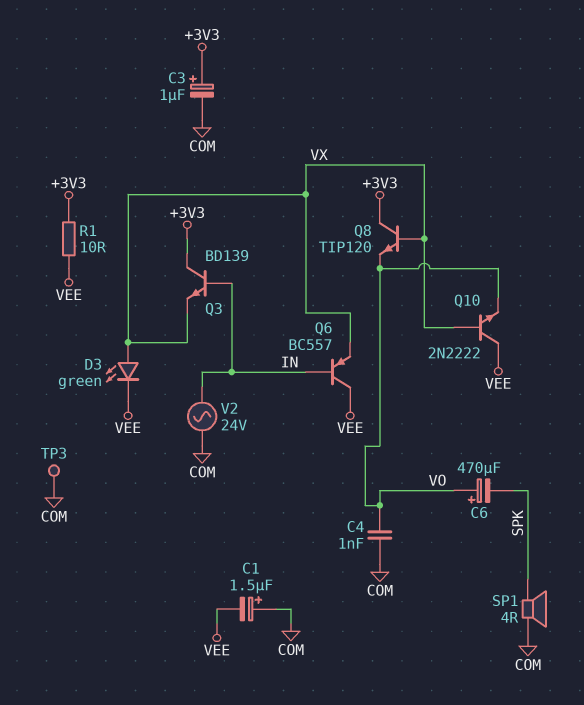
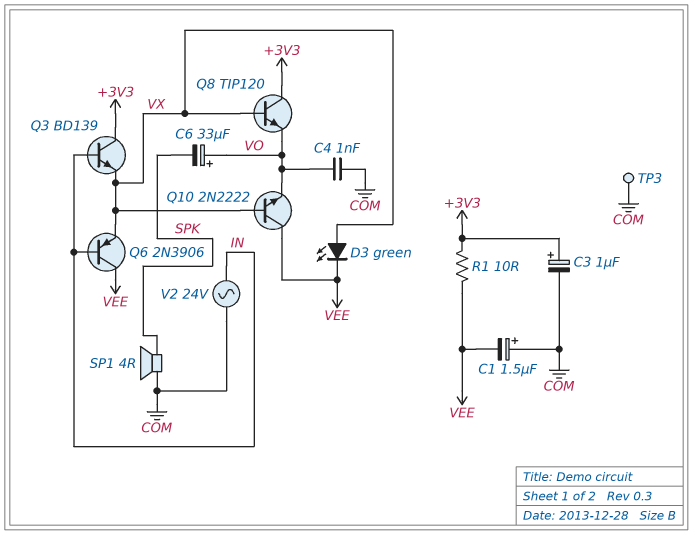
C6: 470uF (plus VO, minus SPK) -> 33uF (plus VO, minus SPK)
Q6: PNP BC557 (B IN, C VEE, E VX) -> PNP 2N3906 (B IN, C VEE, E VX)

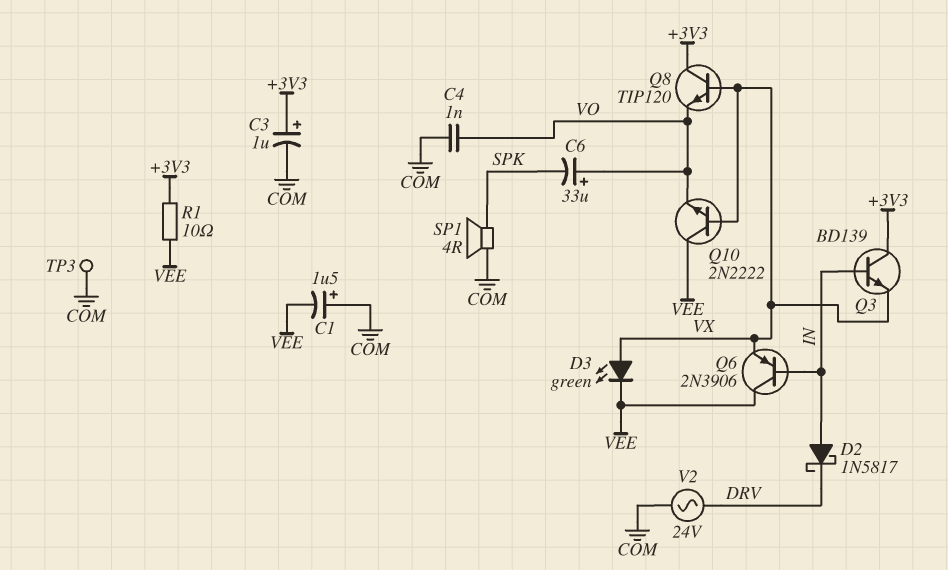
D2: none -> schottky 1N5817 (A IN, K DRV)
V2: AC 24V (COM, IN) -> AC 24V (COM, DRV)

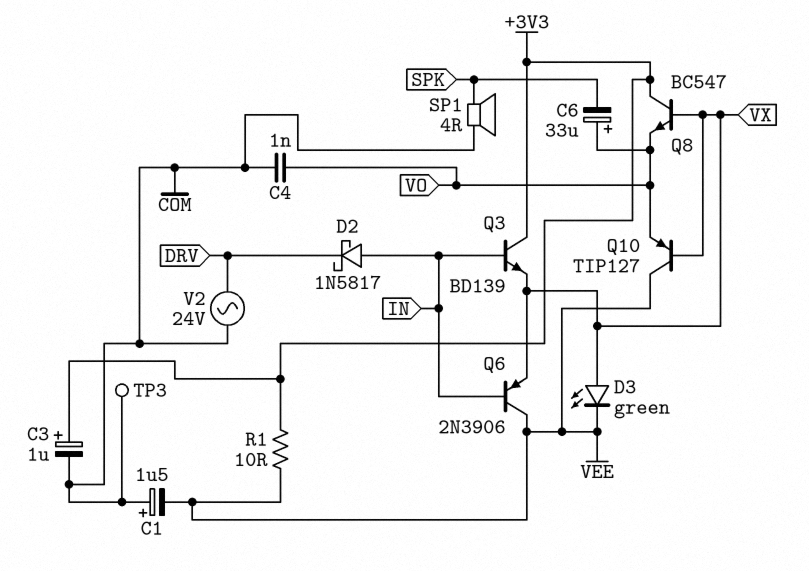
Q8: NPN TIP120 (B VX, C +3V3, E VO) -> NPN BC547 (B VX, C +3V3, E VO)
Q10: NPN 2N2222 (B VX, C VEE, E VO) -> PNP TIP127 (B VX, C VEE, E VO)

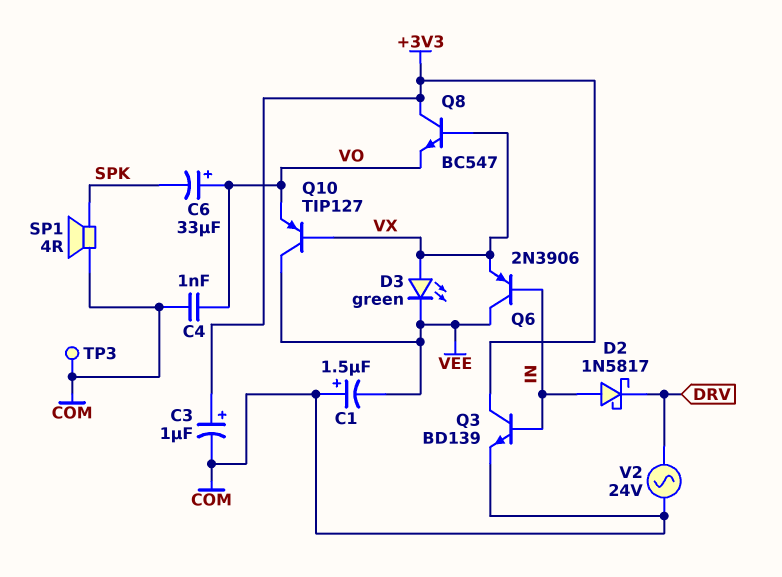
Q3: NPN BD139 (B IN, C +3V3, E VX) -> NPN BD139 (B IN, C +3V3, E COM)
R1: 10 (+3V3, VEE) -> none

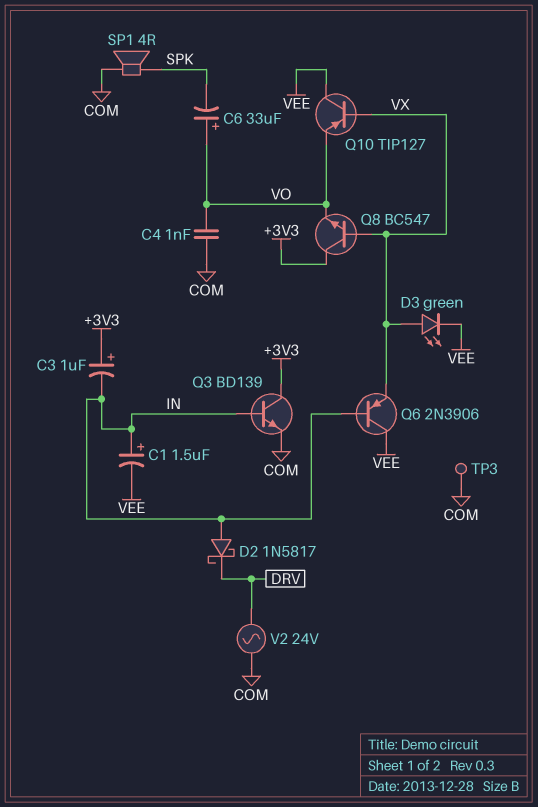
C1: 1.5uF (plus COM, minus VEE) -> 1.5uF (plus IN, minus VEE)
C3: 1uF (plus +3V3, minus COM) -> 1uF (plus +3V3, minus IN)

